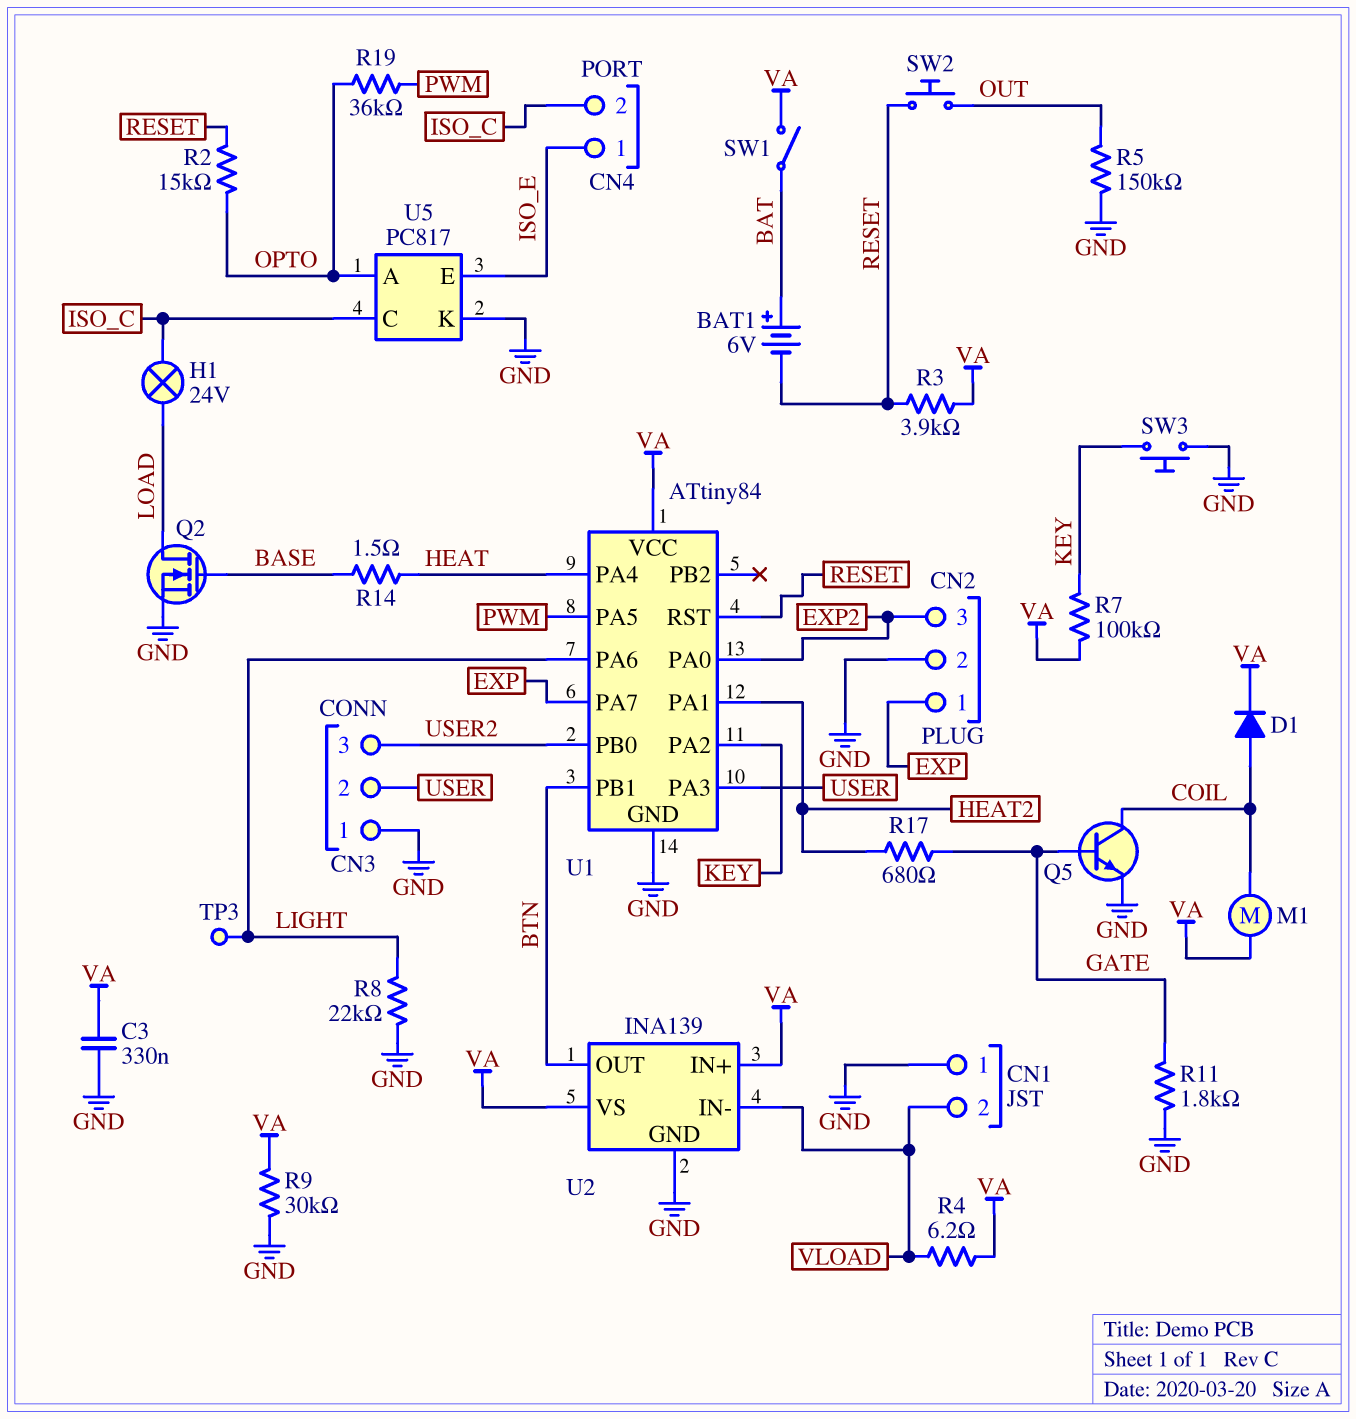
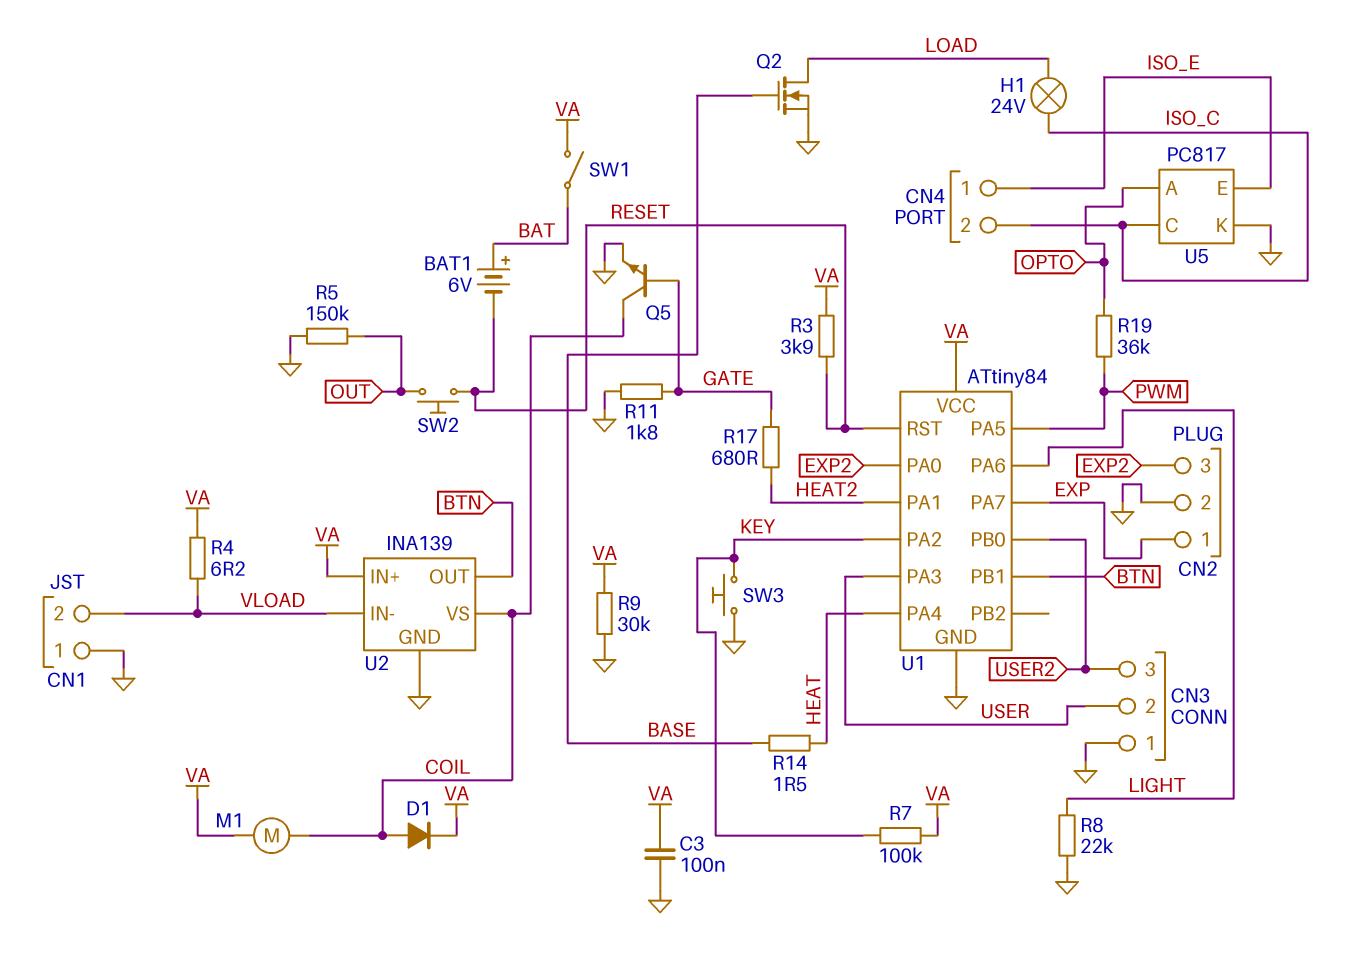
C3: 330nF (GND, VA) -> 100nF (GND, VA)
R2: 15k (OPTO, RESET) -> none
TP3: test point (LIGHT) -> none
U2 pin VS: VA -> COIL

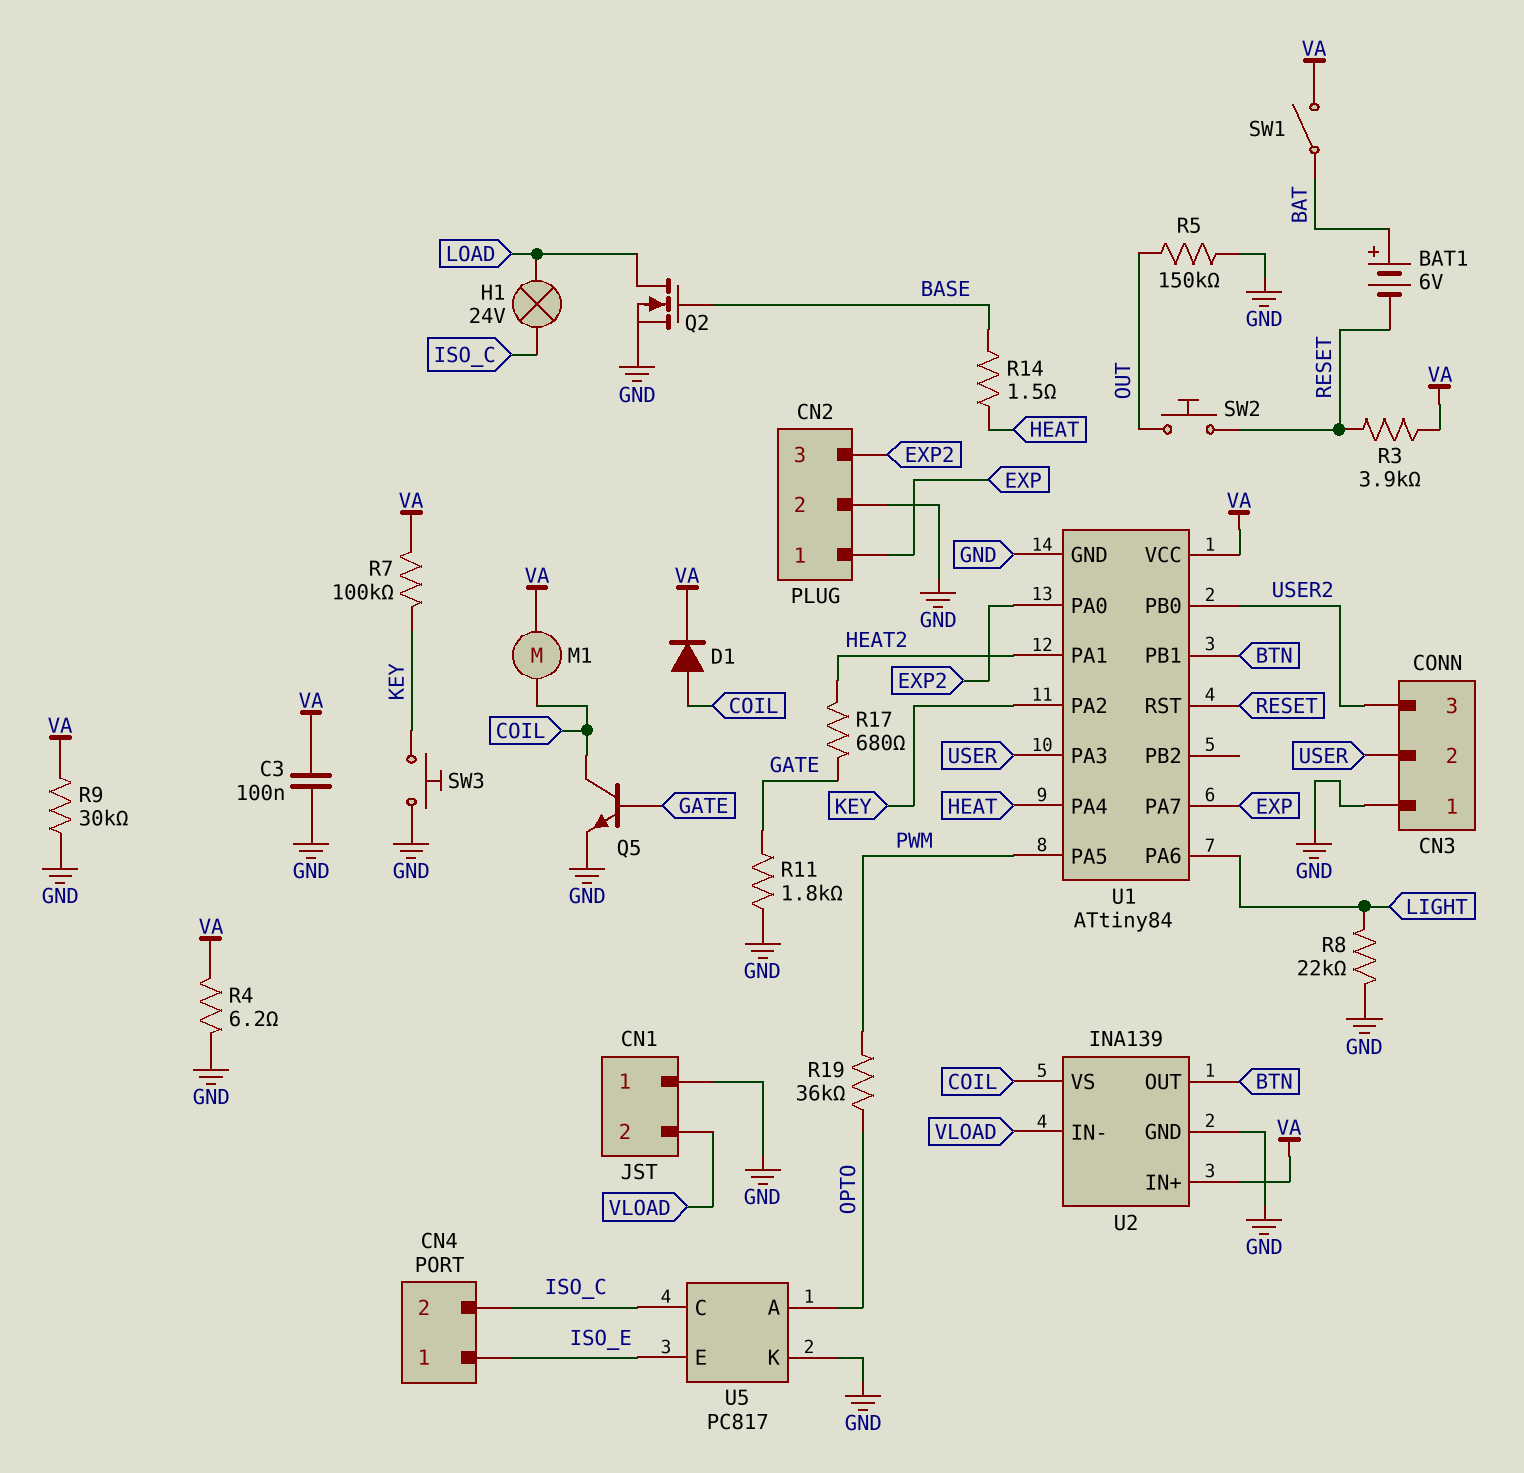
R4: 6.2 (VA, VLOAD) -> 6.2 (GND, VA)

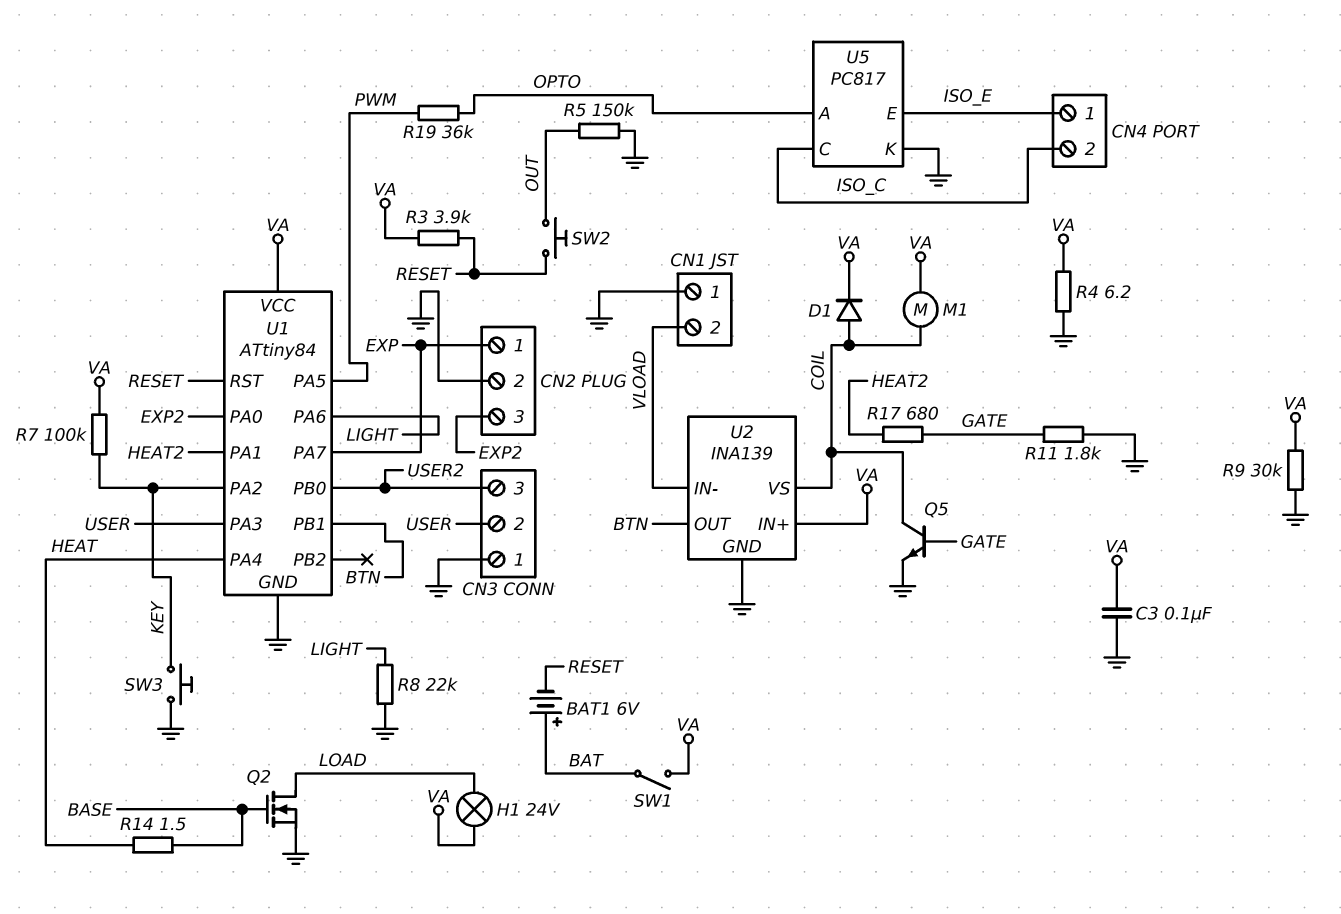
H1: lamp 24V (ISO_C, LOAD) -> lamp 24V (LOAD, VA)

